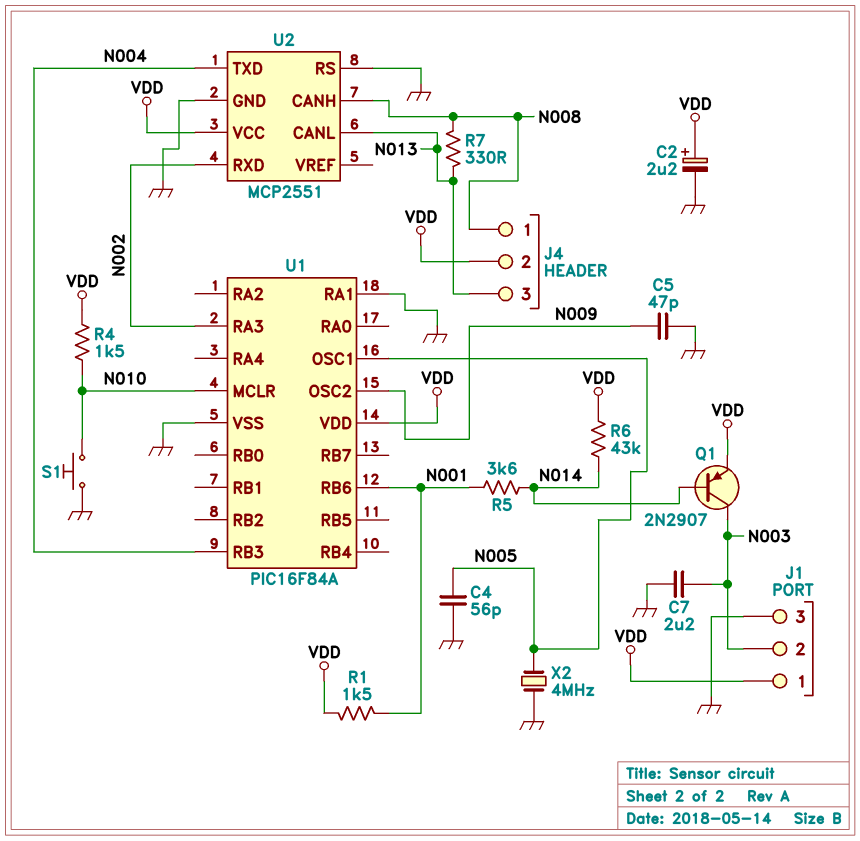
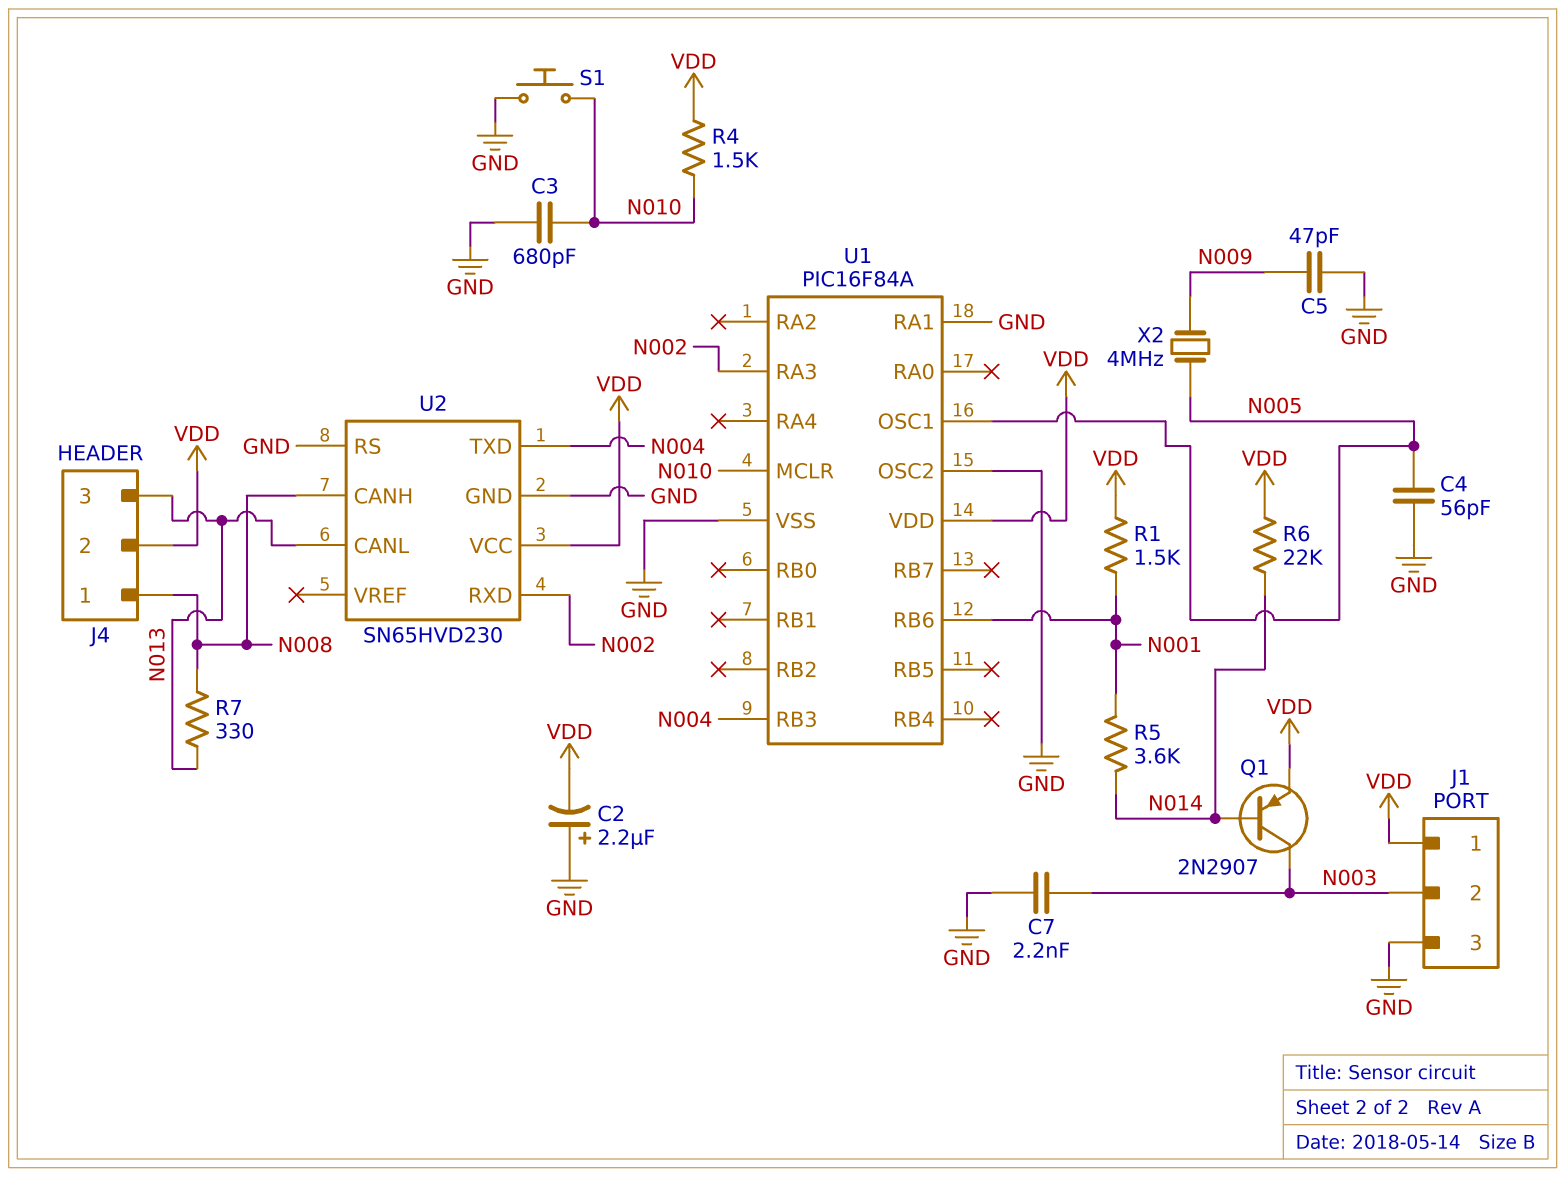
C2: 2.2uF (plus VDD, minus GND) -> 2.2uF (plus GND, minus VDD)
C3: none -> 680pF (GND, N010)
C7: 2.2uF (GND, N003) -> 2.2nF (GND, N003)
R6: 43k (N014, VDD) -> 22k (N014, VDD)
U1 pin OSC2: N009 -> GND
U2: MCP2551 -> SN65HVD230
X2: 4MHz (GND, N005) -> 4MHz (N005, N009)

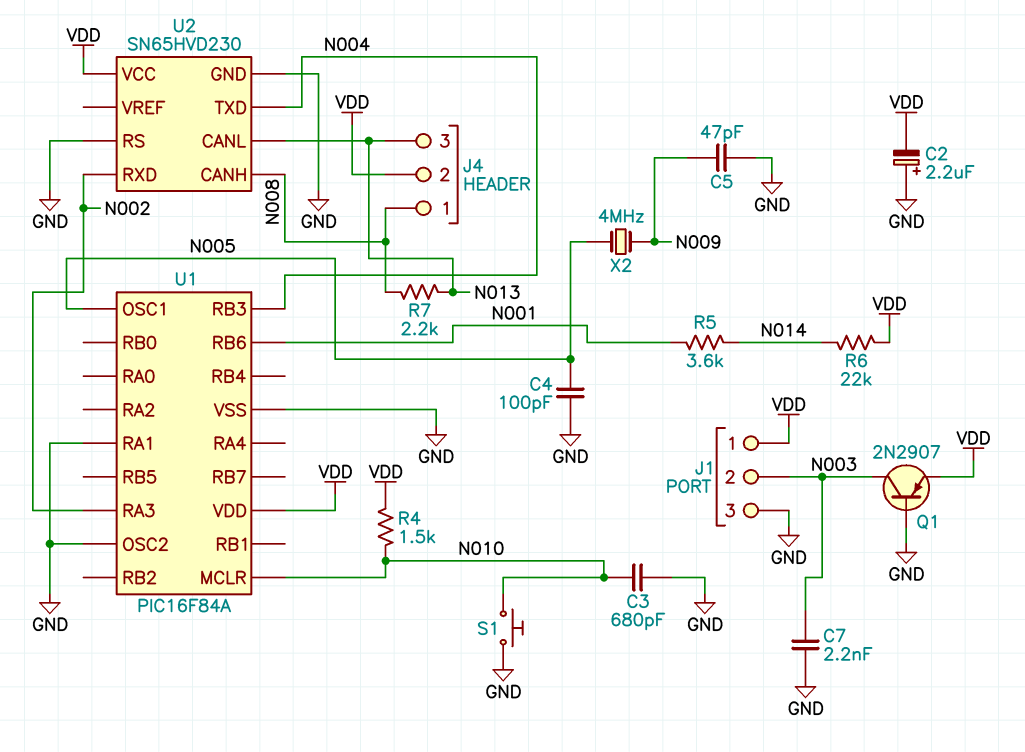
C4: 56pF (GND, N005) -> 100pF (GND, N005)
Q1: PNP 2N2907 (B N014, C N003, E VDD) -> PNP 2N2907 (B GND, C N003, E VDD)
R1: 1.5k (N001, VDD) -> none
R7: 330 (N008, N013) -> 2.2k (N008, N013)

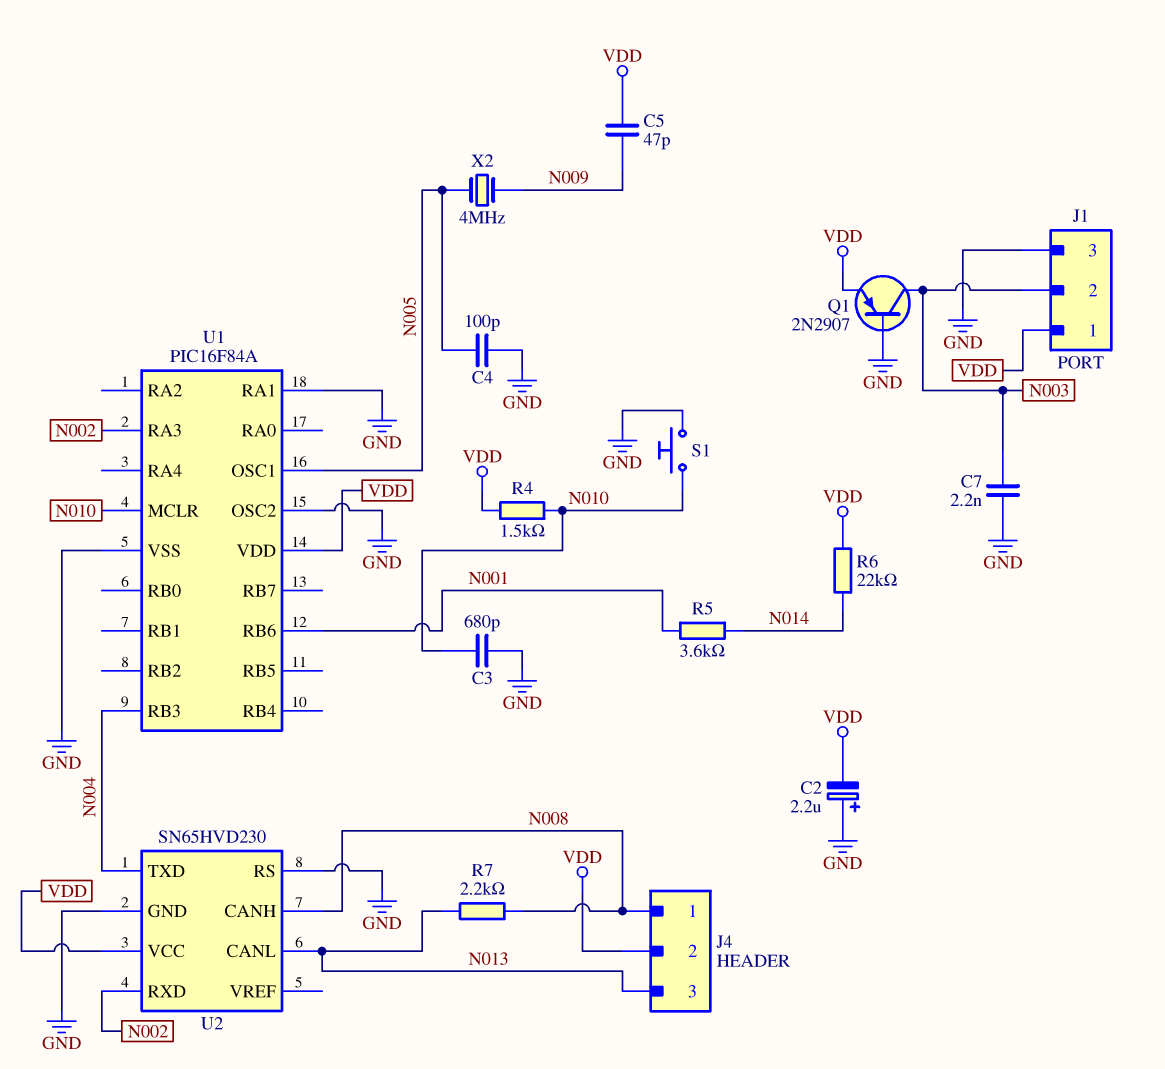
C5: 47pF (GND, N009) -> 47pF (N009, VDD)

